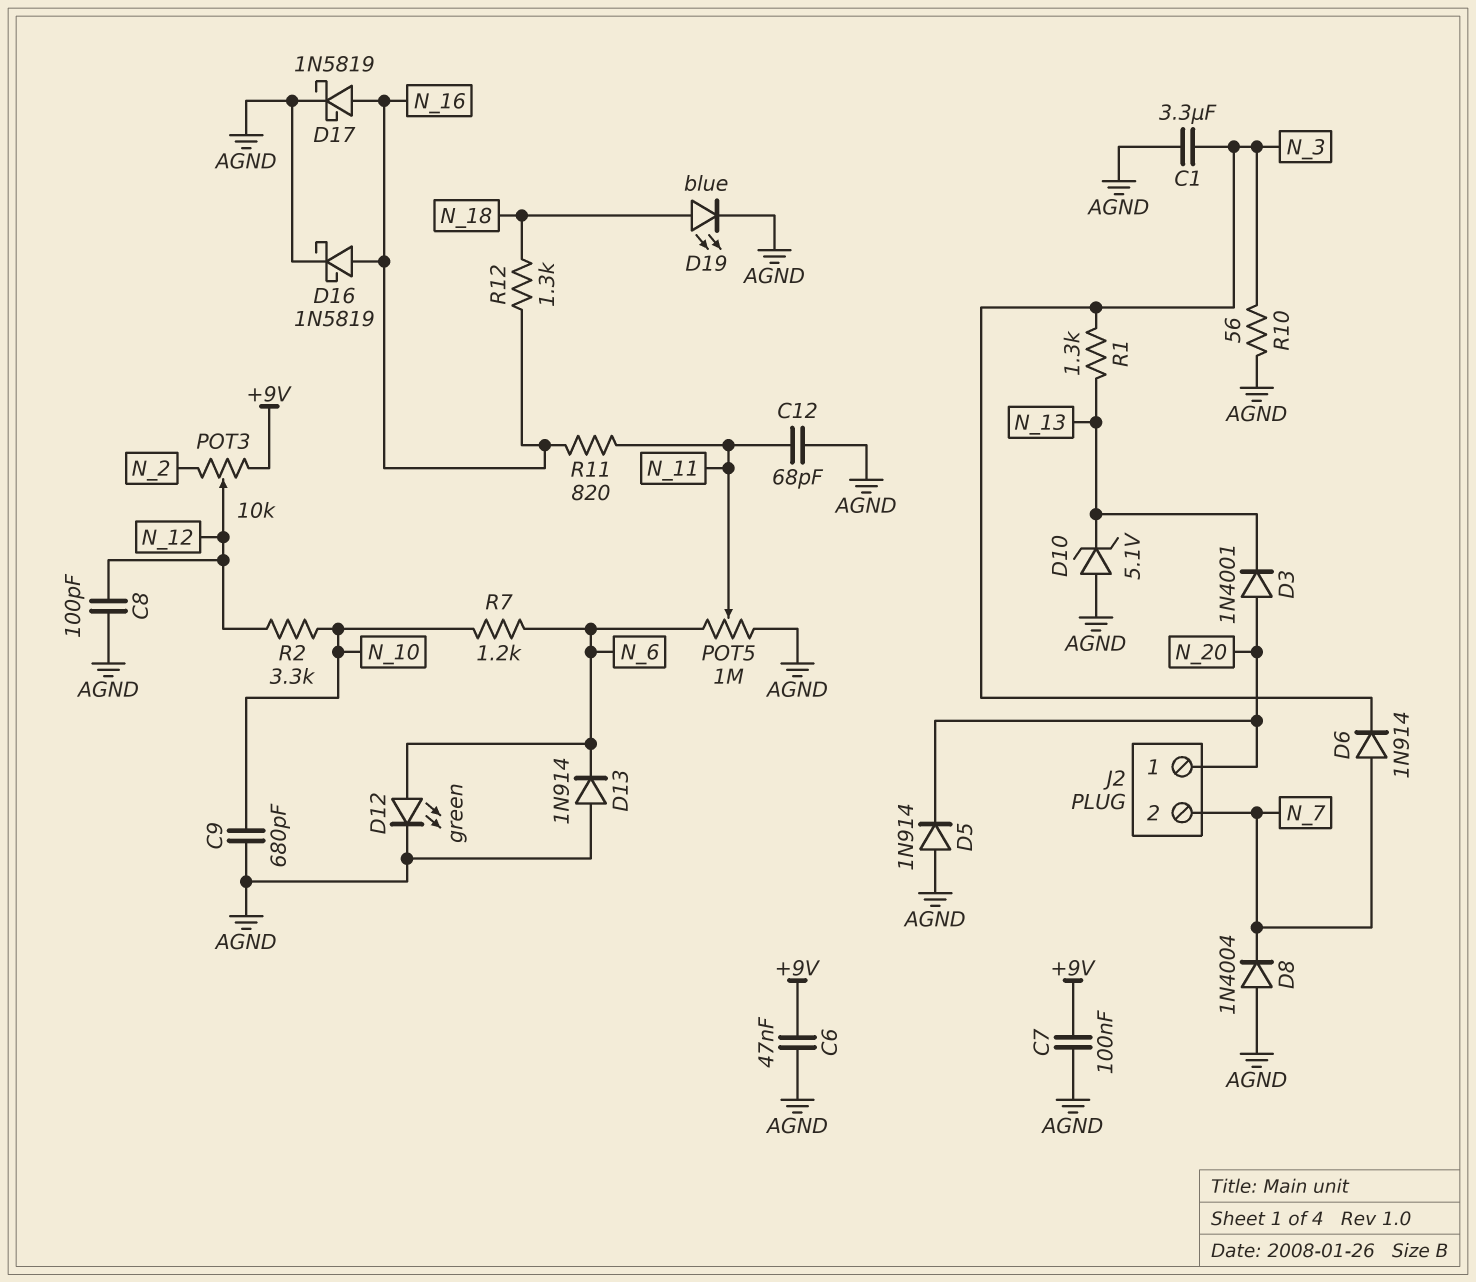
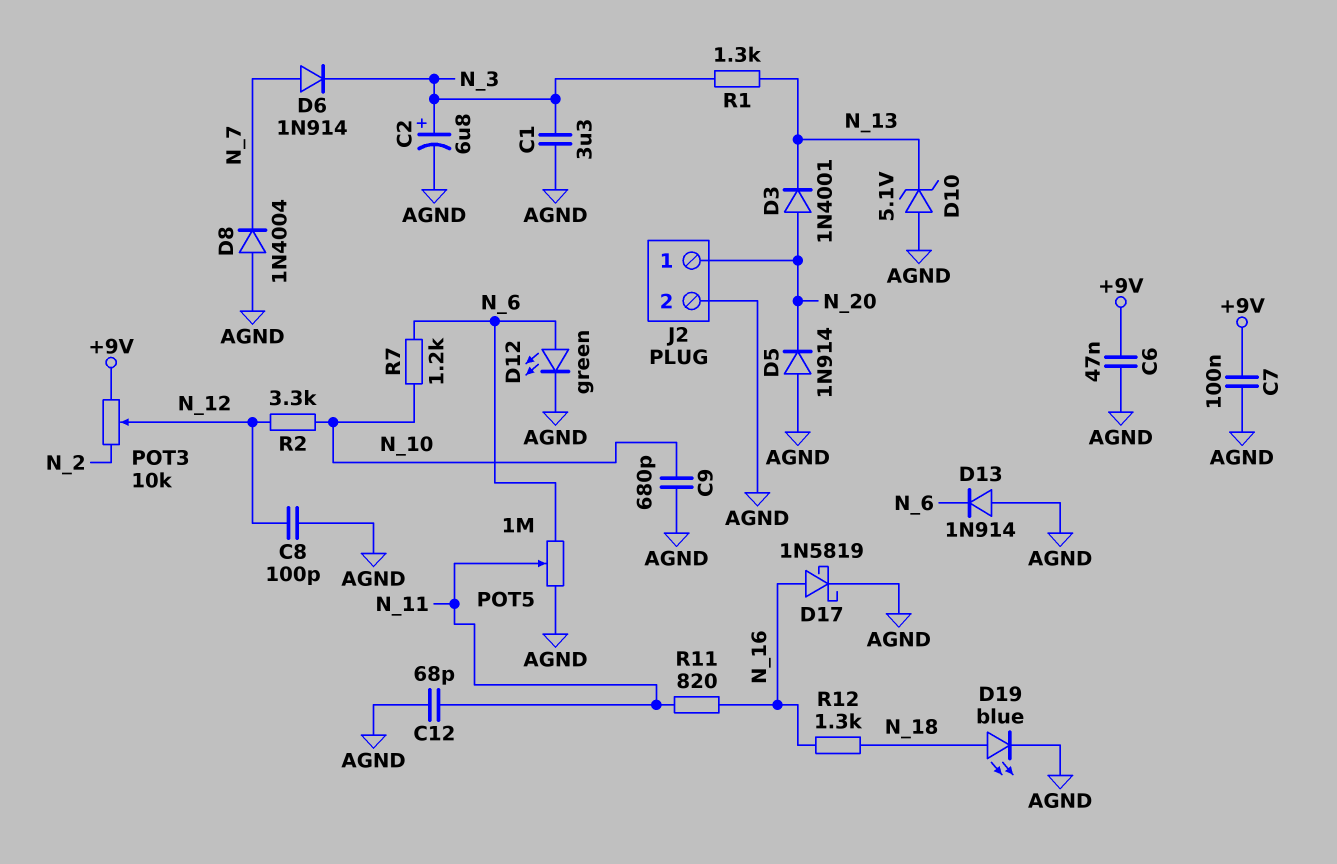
C2: none -> 6.8uF (plus N_3, minus AGND)
D16: schottky 1N5819 (A N_16, K AGND) -> none
J2 pin 2: N_7 -> AGND
R10: 56 (AGND, N_3) -> none

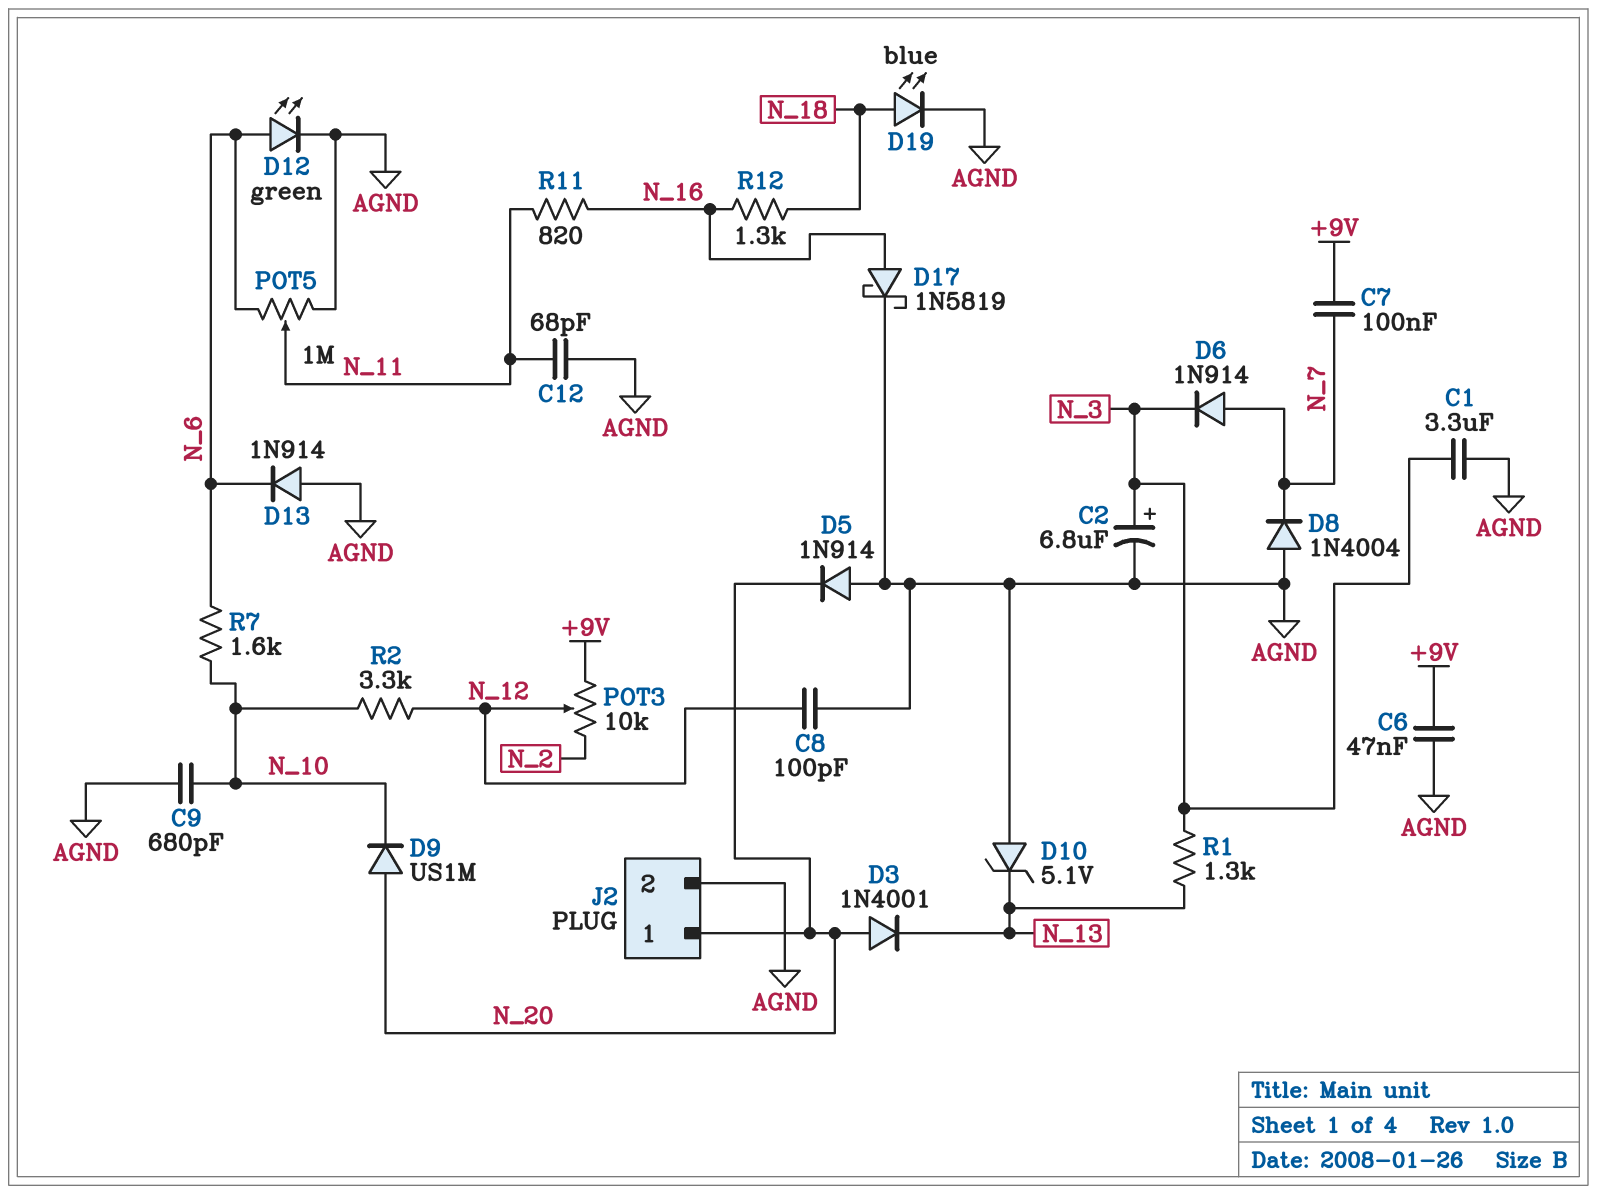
C7: 100nF (+9V, AGND) -> 100nF (+9V, N_7)
D9: none -> diode US1M (A N_20, K N_10)
R7: 1.2k (N_6, N_10) -> 1.6k (N_6, N_10)

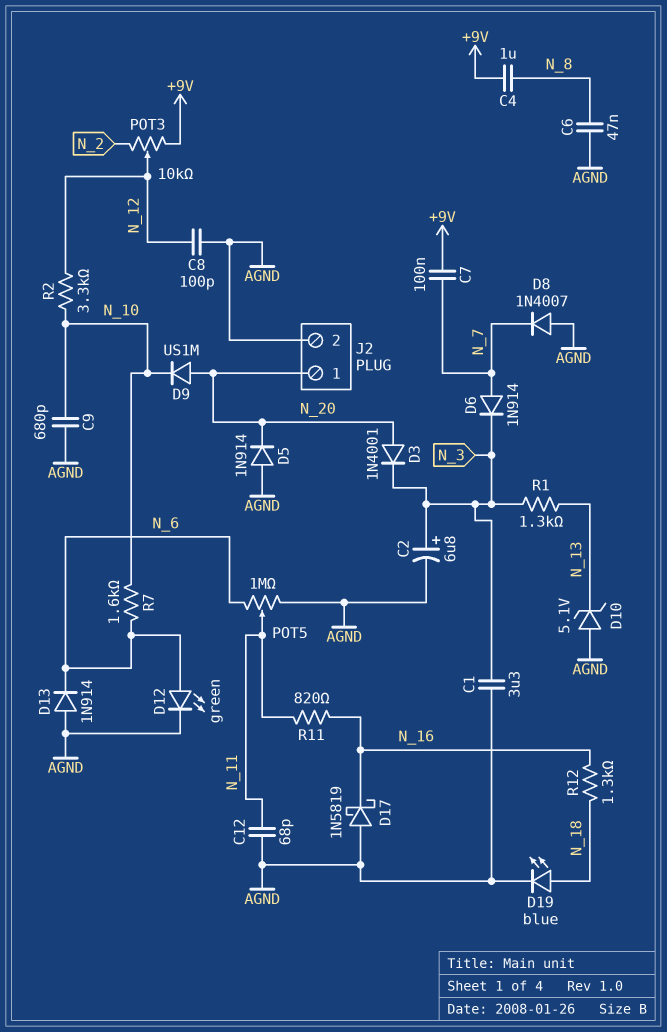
C4: none -> 1uF (+9V, N_8)
C6: 47nF (+9V, AGND) -> 47nF (AGND, N_8)
D3: diode 1N4001 (A N_20, K N_13) -> diode 1N4001 (A N_20, K N_3)
D8: diode 1N4004 (A AGND, K N_7) -> diode 1N4007 (A AGND, K N_7)
D17: schottky 1N5819 (A N_16, K AGND) -> schottky 1N5819 (A AGND, K N_16)

